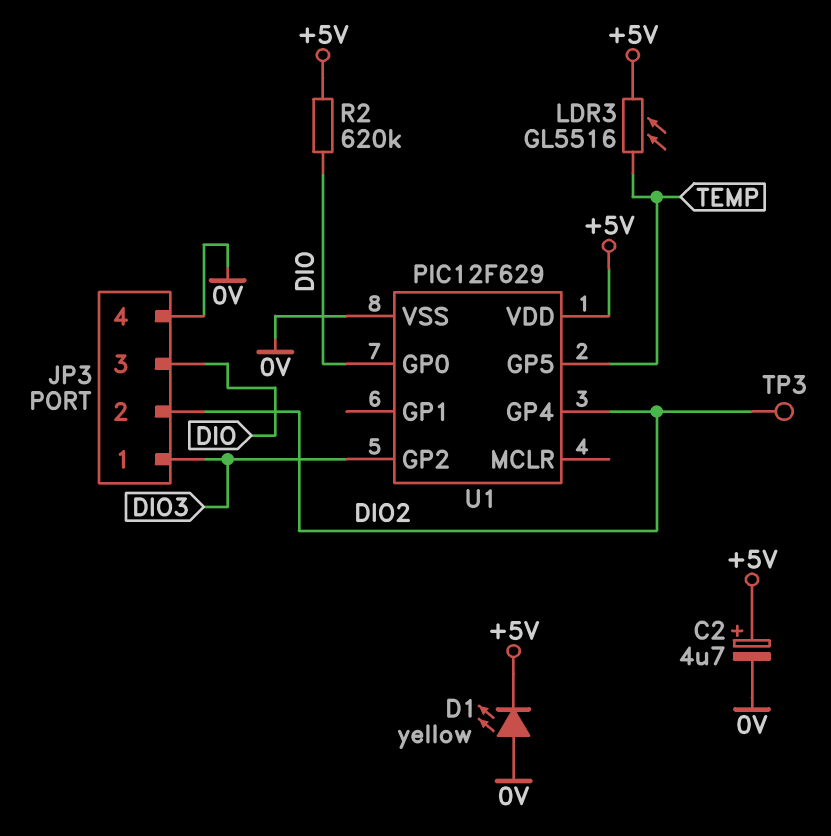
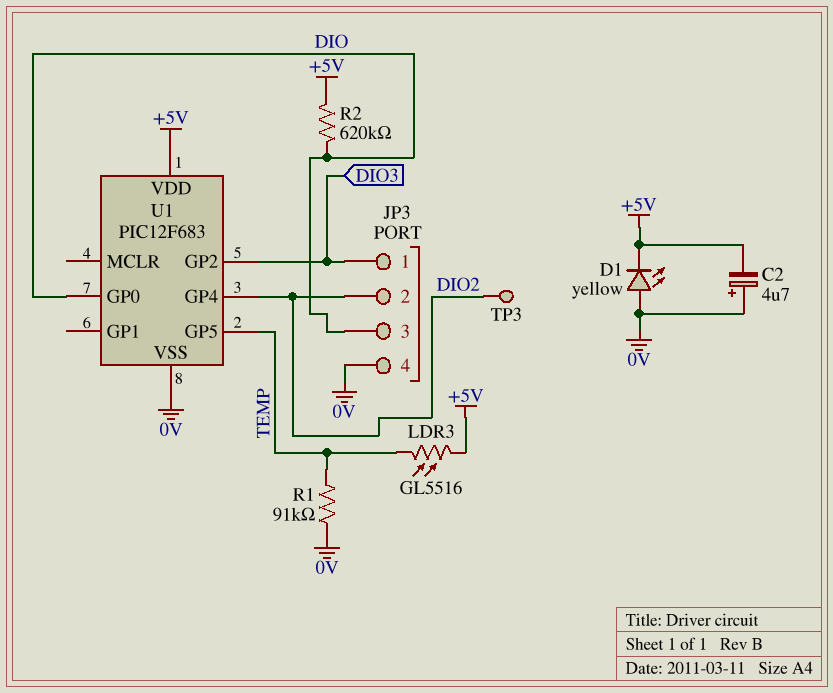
C2: 4.7uF (plus +5V, minus 0V) -> 4.7uF (plus 0V, minus +5V)
R1: none -> 91k (0V, TEMP)
U1: PIC12F629 -> PIC12F683

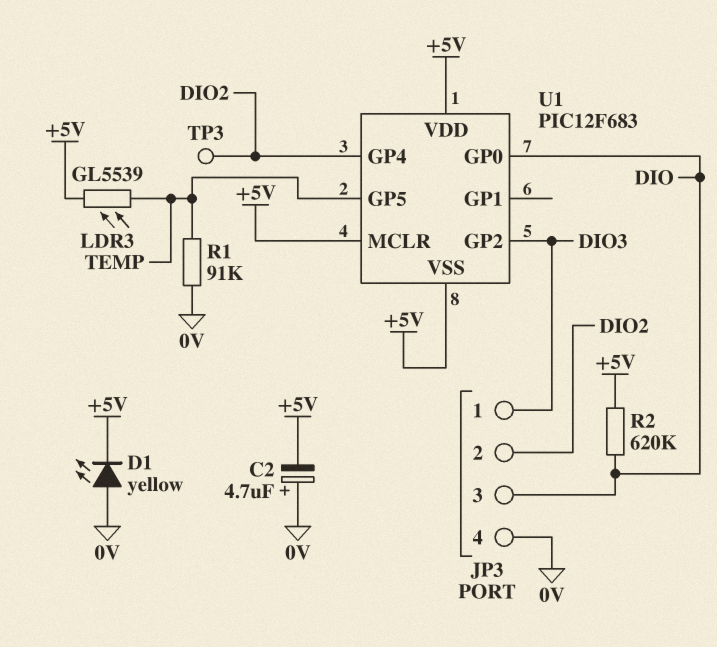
LDR3: GL5516 (+5V, TEMP) -> GL5539 (+5V, TEMP)
U1 pin MCLR: none -> +5V
U1 pin VSS: 0V -> +5V

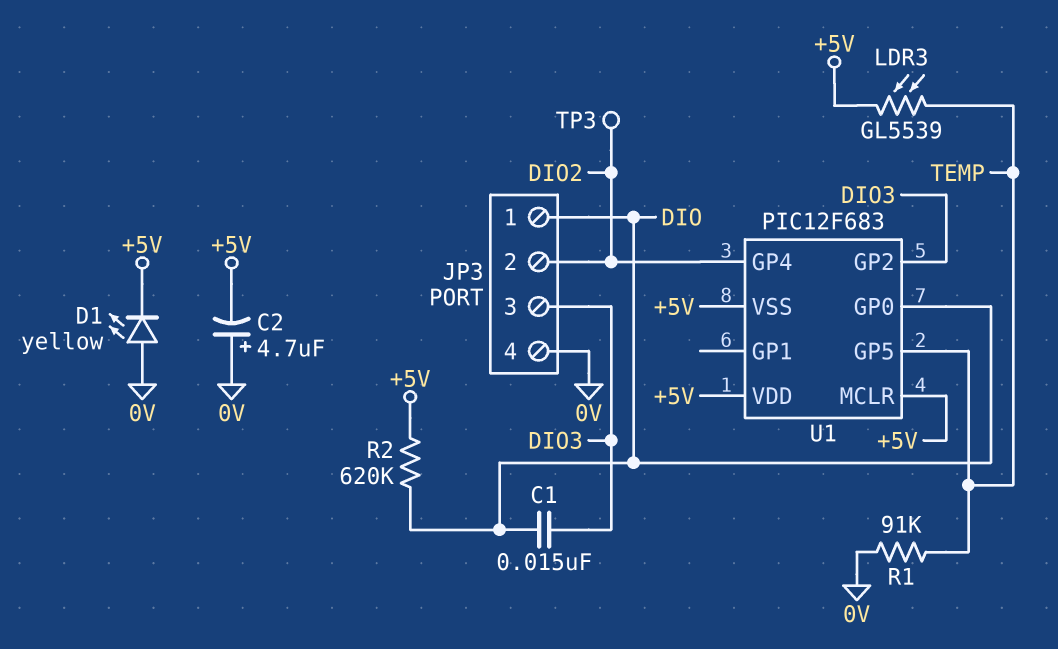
C1: none -> 15nF (DIO, DIO3)
JP3 pin 1: DIO3 -> DIO
JP3 pin 3: DIO -> DIO3

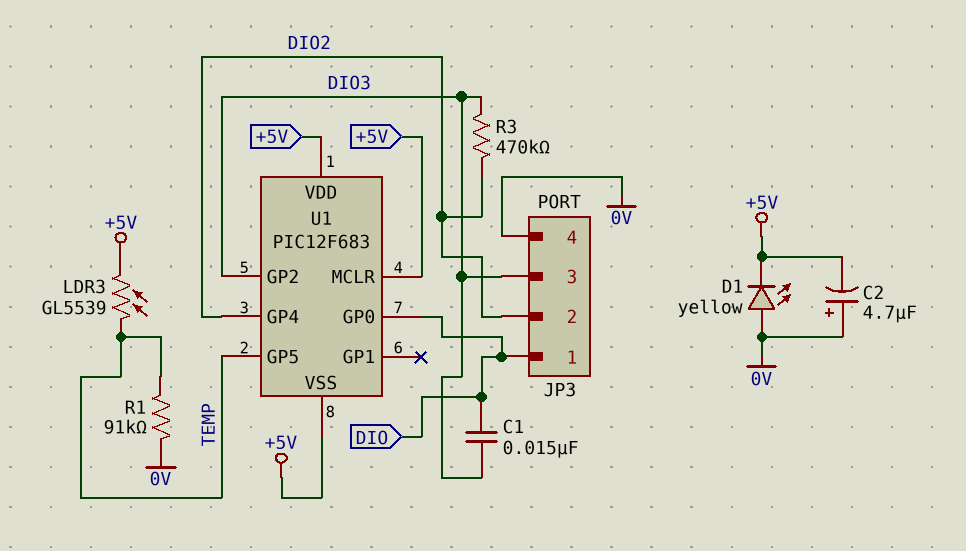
R2: 620k (+5V, DIO) -> none
R3: none -> 470k (DIO2, DIO3)
TP3: test point (DIO2) -> none

